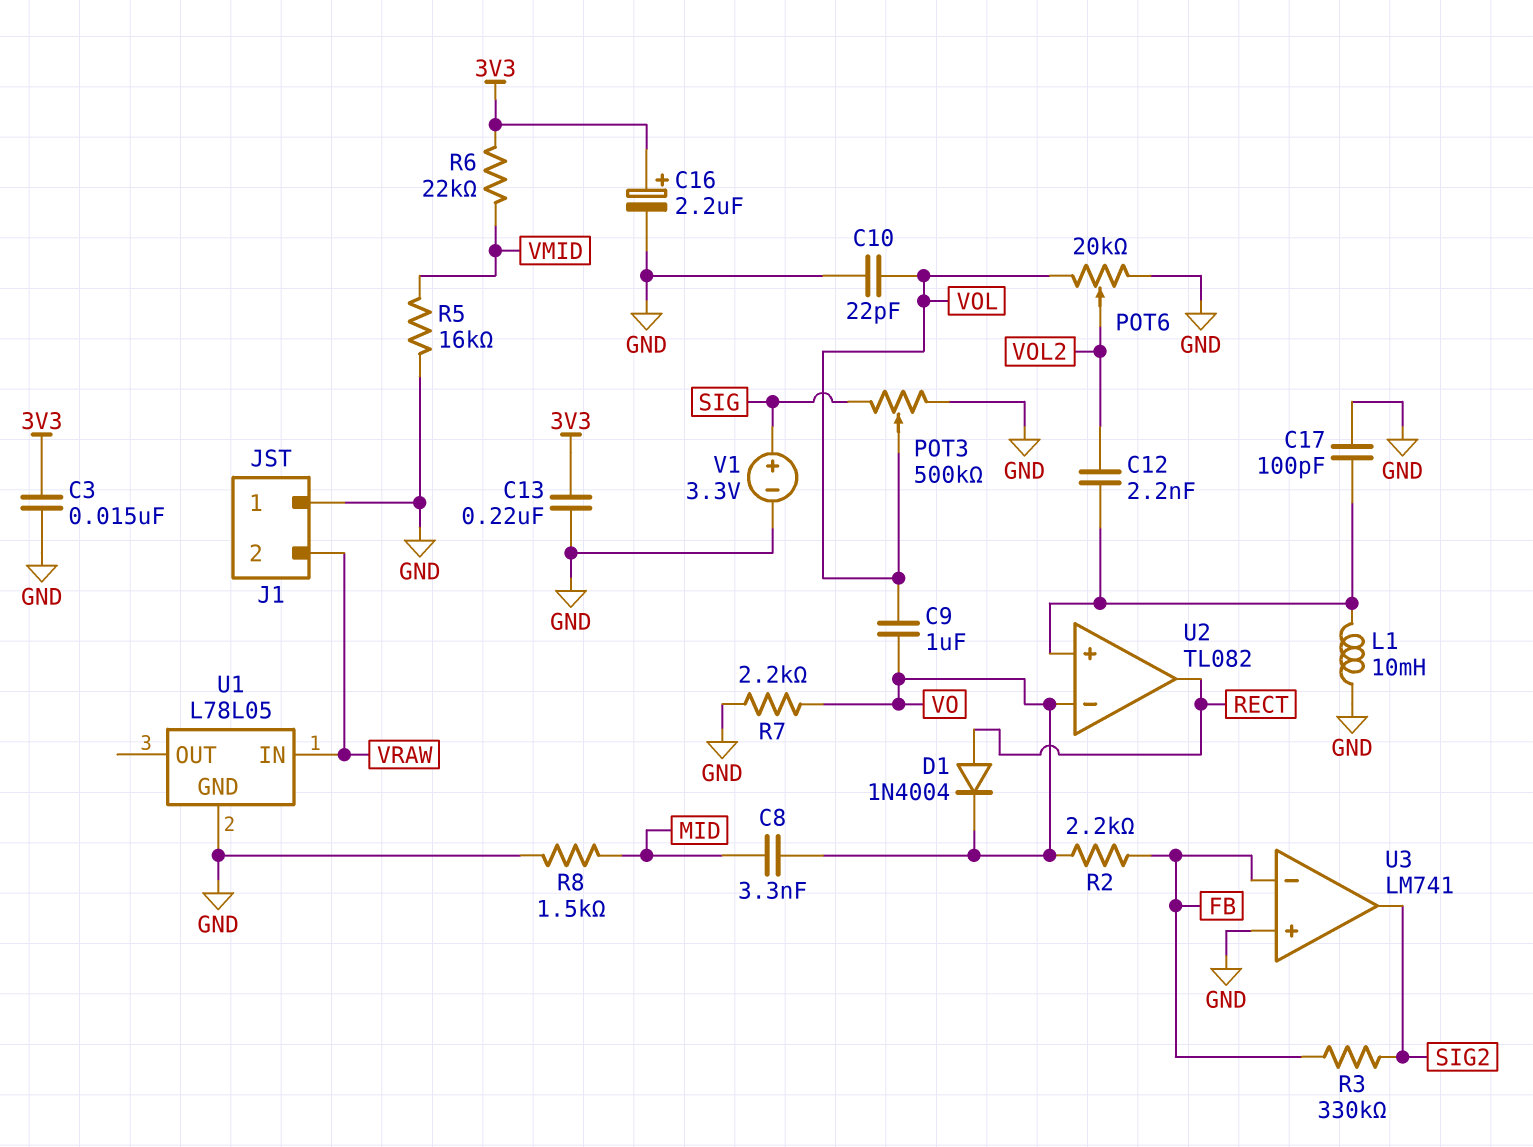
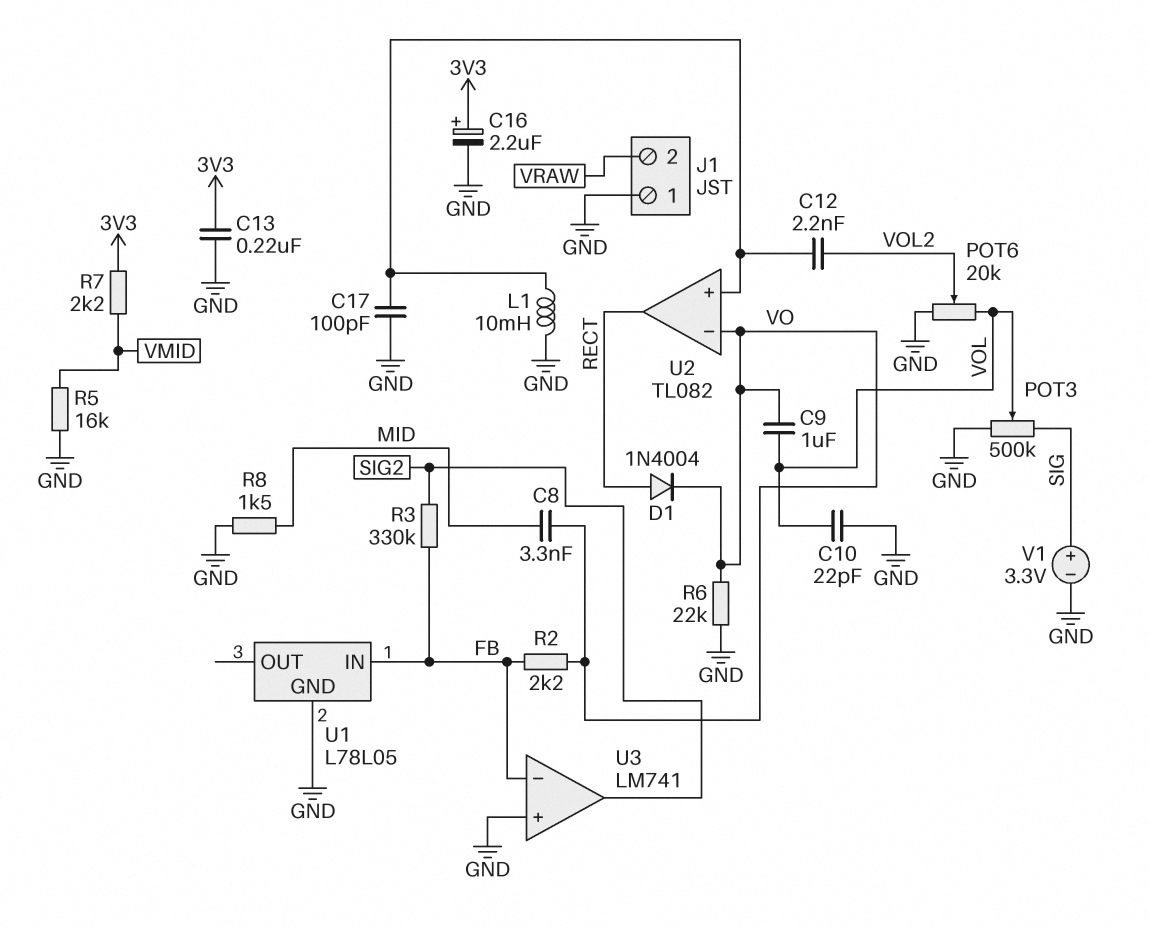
C3: 15nF (3V3, GND) -> none
R6: 22k (3V3, VMID) -> 22k (GND, VO)
R7: 2.2k (GND, VO) -> 2.2k (3V3, VMID)
U1 pin IN: VRAW -> FB

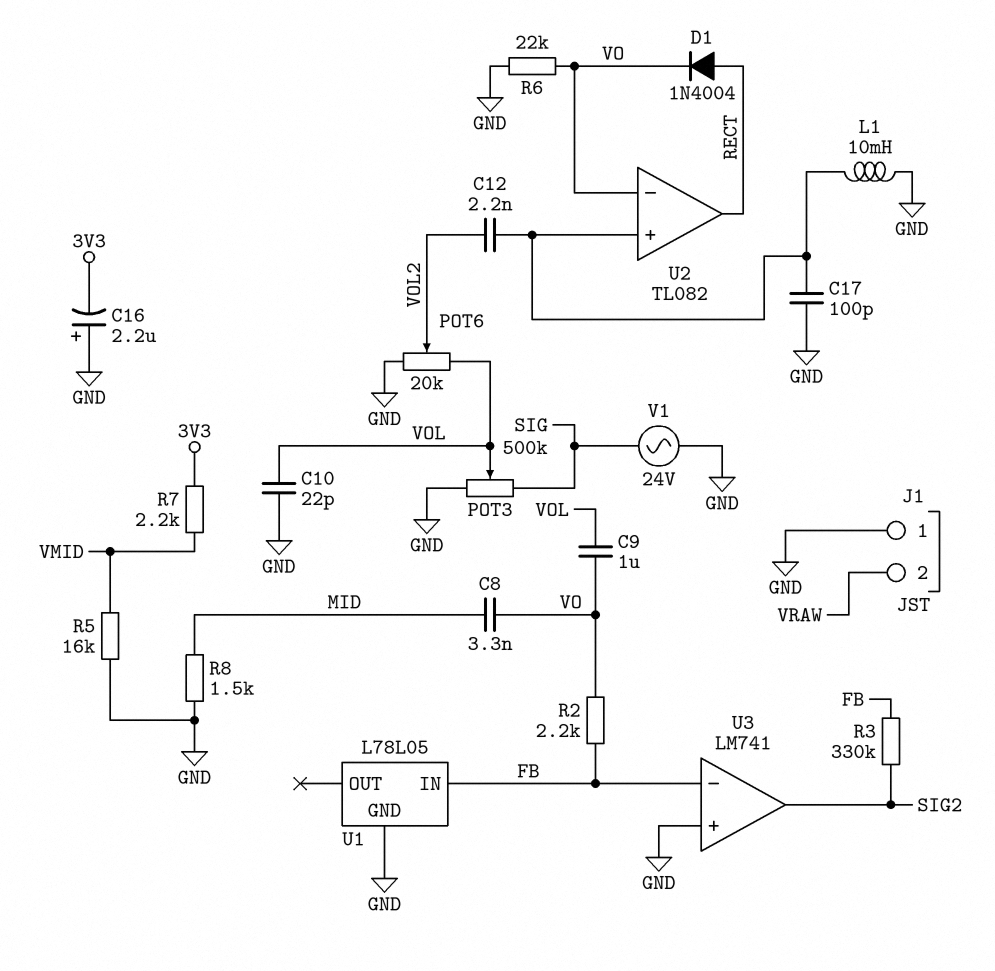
C13: 220nF (3V3, GND) -> none
C16: 2.2uF (plus 3V3, minus GND) -> 2.2uF (plus GND, minus 3V3)
V1: 3.3V (plus SIG, minus GND) -> AC 24V (GND, SIG)

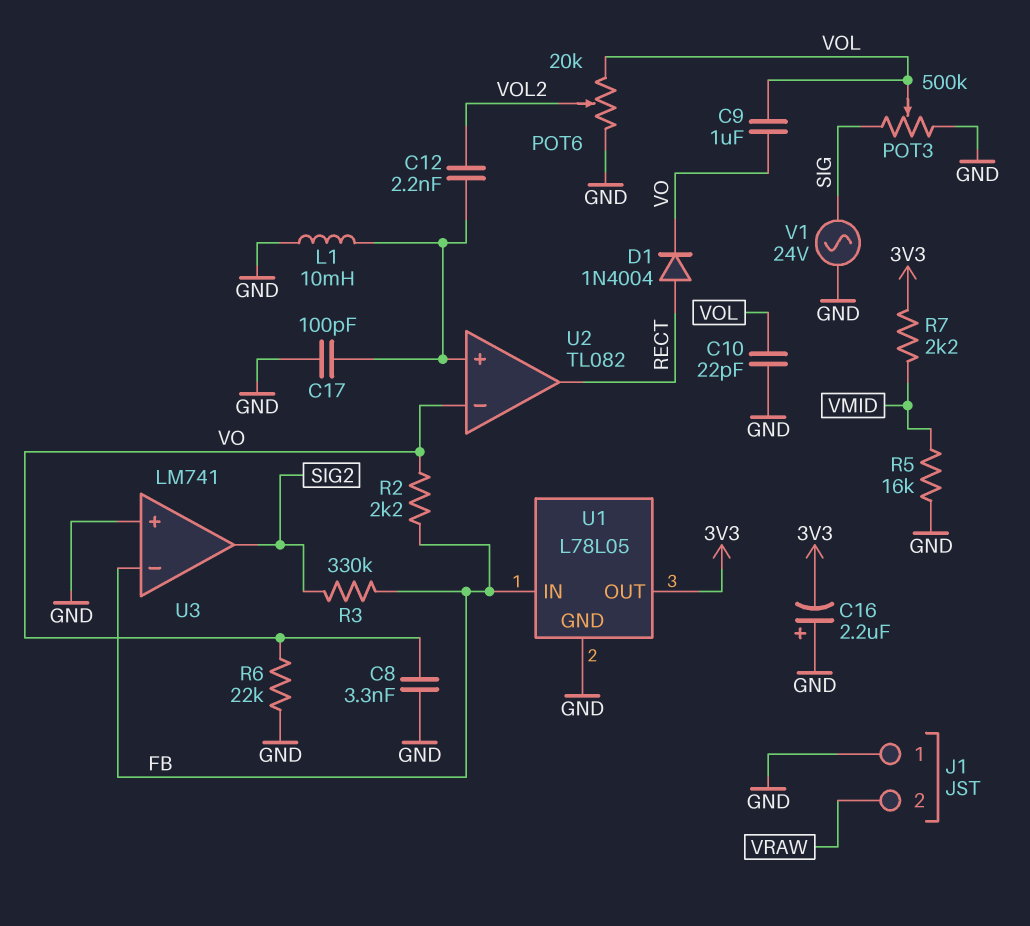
C8: 3.3nF (MID, VO) -> 3.3nF (GND, VO)
R8: 1.5k (GND, MID) -> none
U1 pin OUT: none -> 3V3

